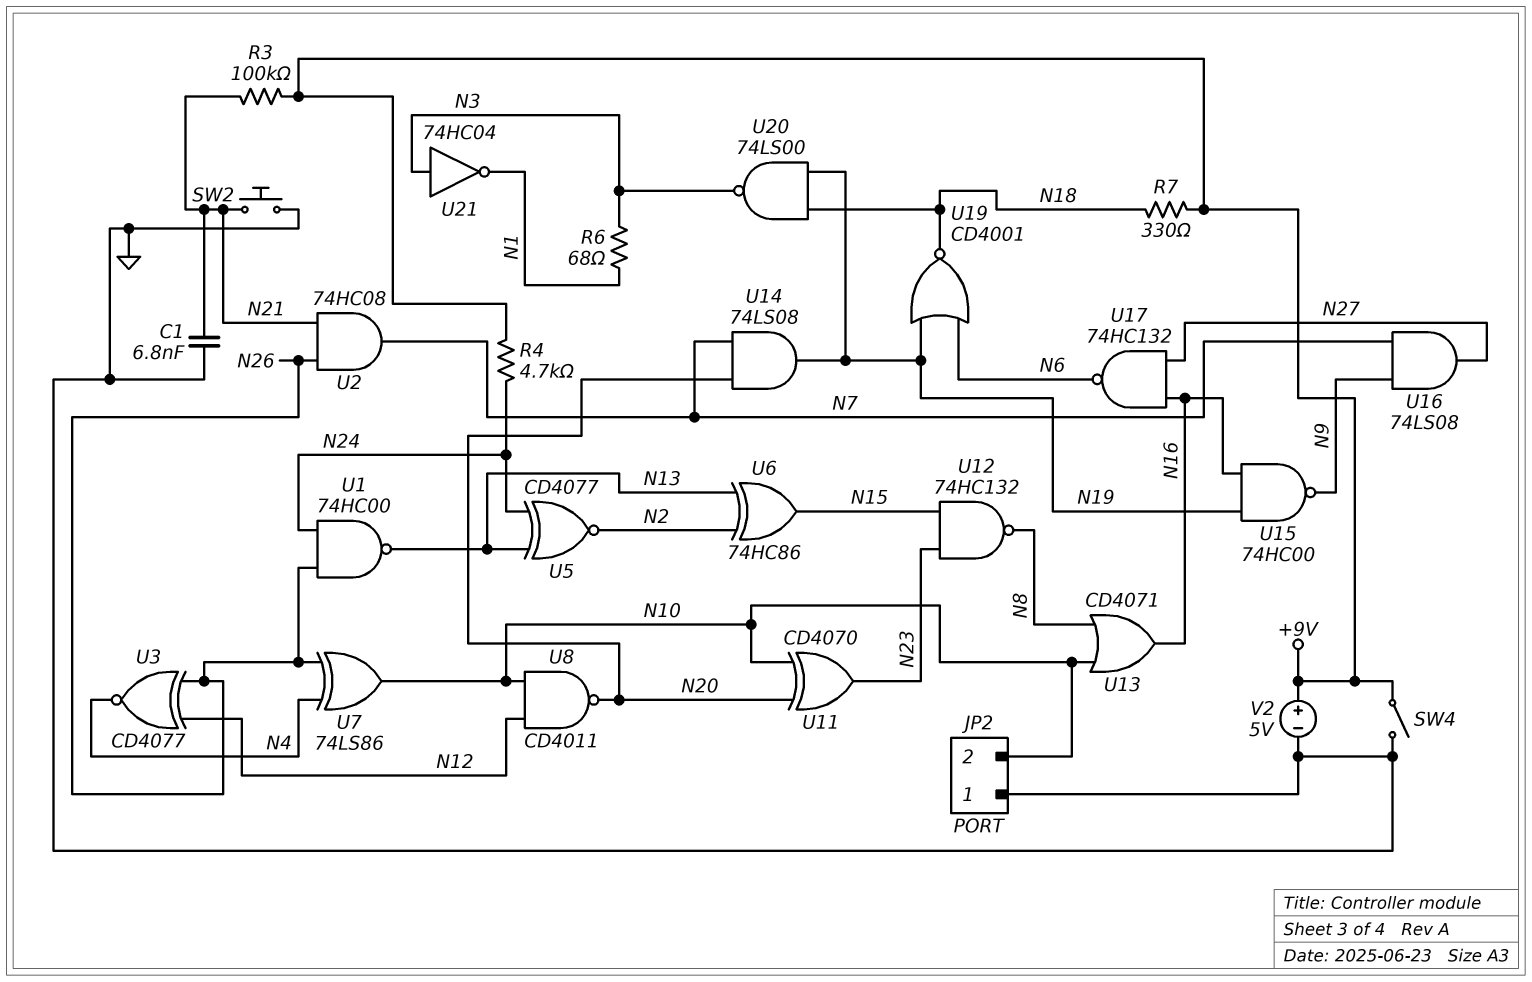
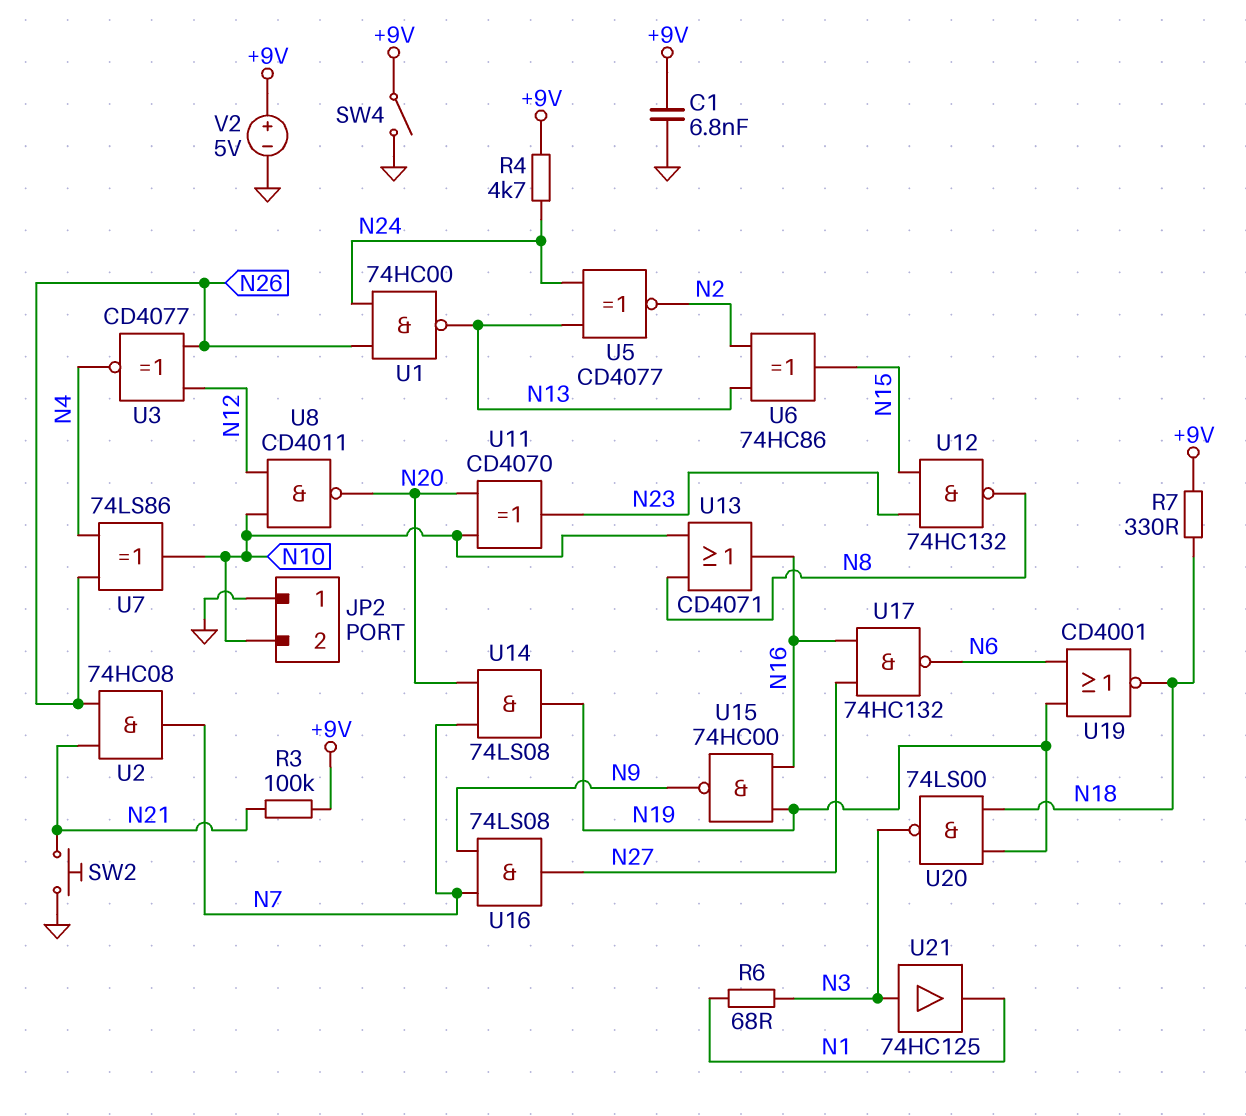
C1: 6.8nF (GND, N21) -> 6.8nF (+9V, GND)
U21: NOT 74HC04 (in N3, out N1) -> buffer 74HC125 (in N3, out N1)

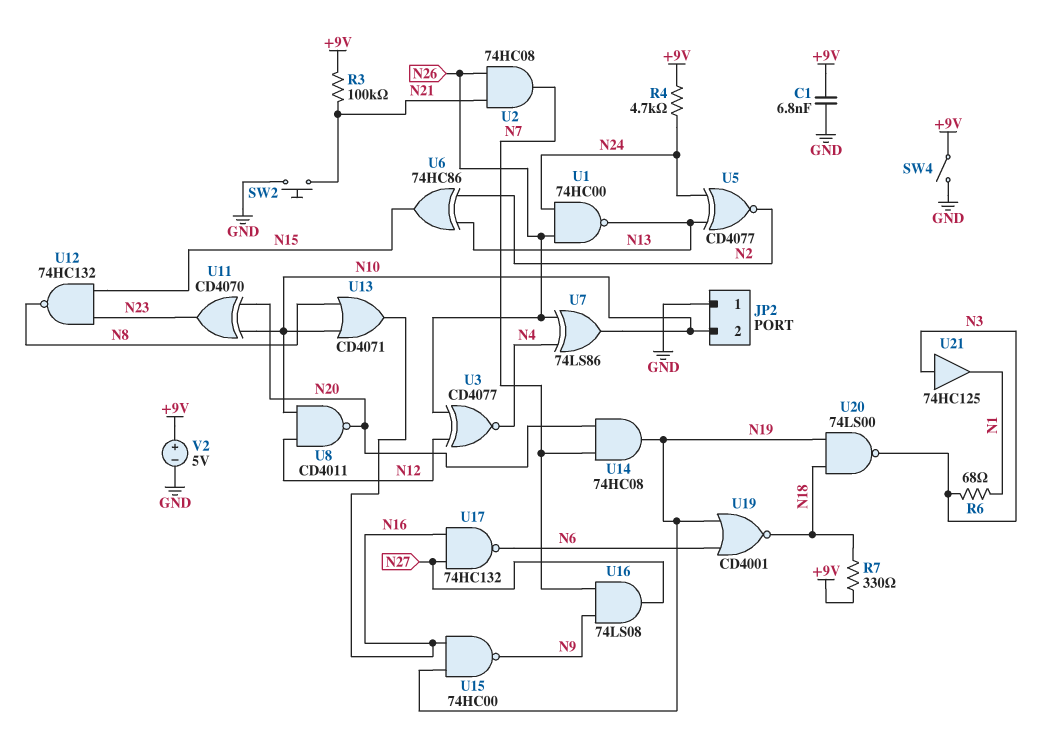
U14: AND 74LS08 (in N7, in N20, out N19) -> AND 74HC08 (in N7, in N20, out N19)

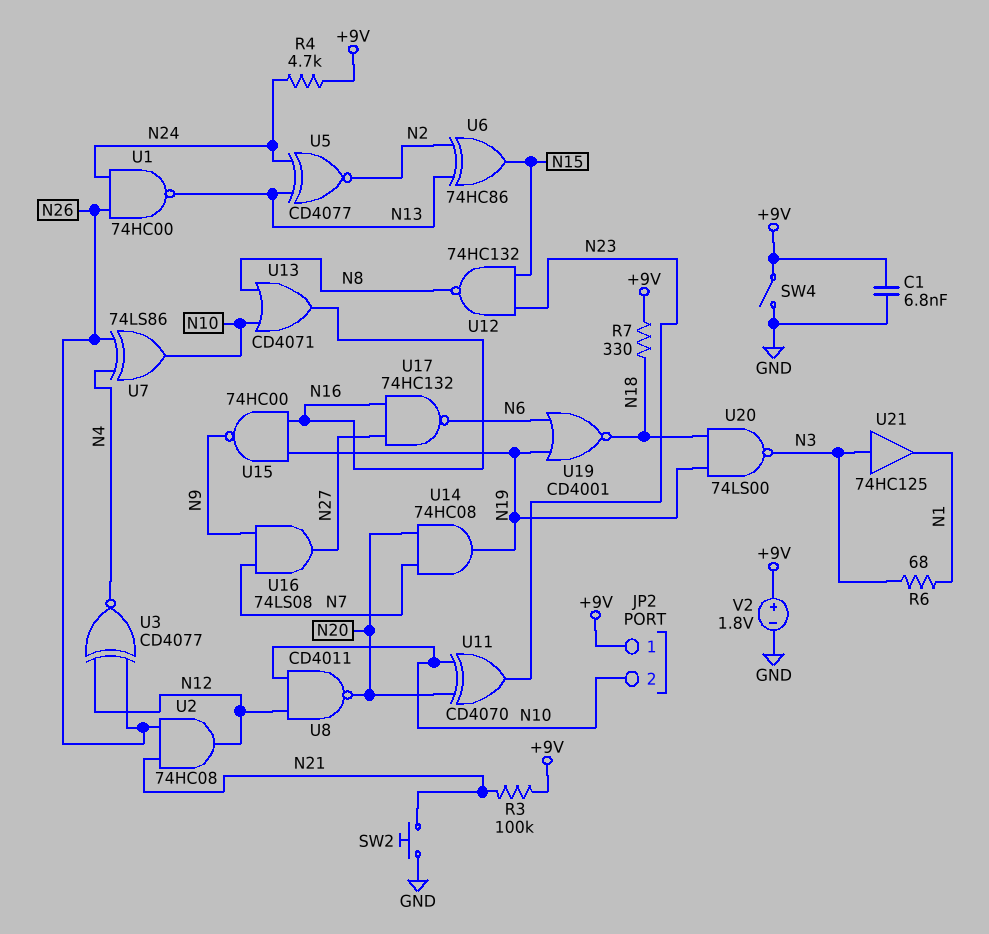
JP2 pin 1: GND -> +9V
U2: AND 74HC08 (in N21, in N26, out N7) -> AND 74HC08 (in N21, in N26, out N12)
V2: 5V (plus +9V, minus GND) -> 1.8V (plus +9V, minus GND)

